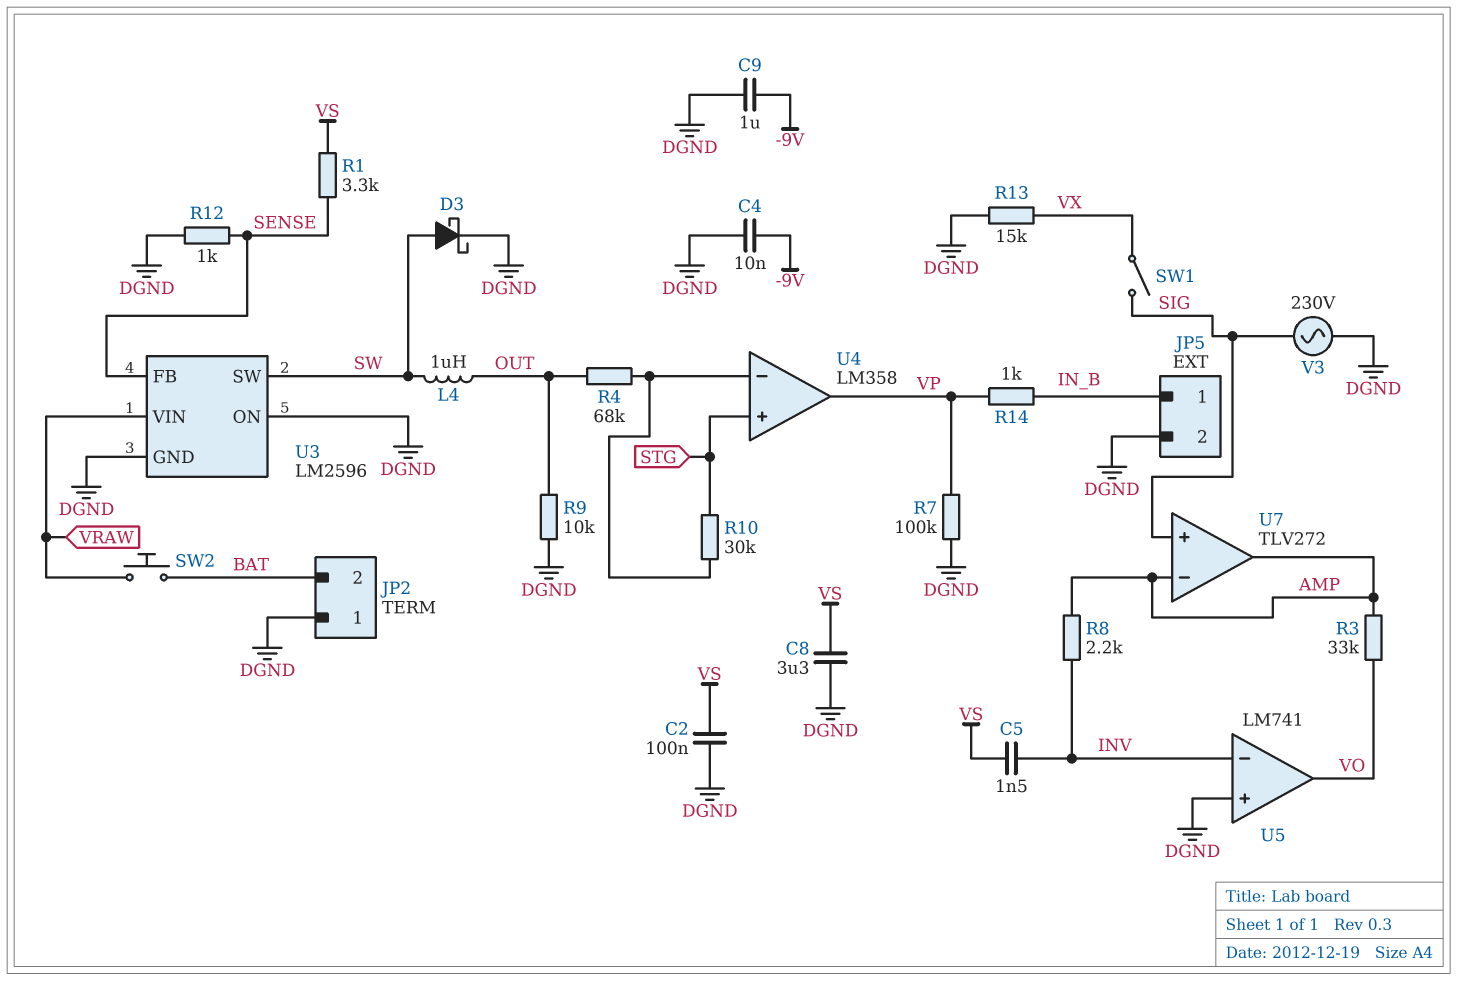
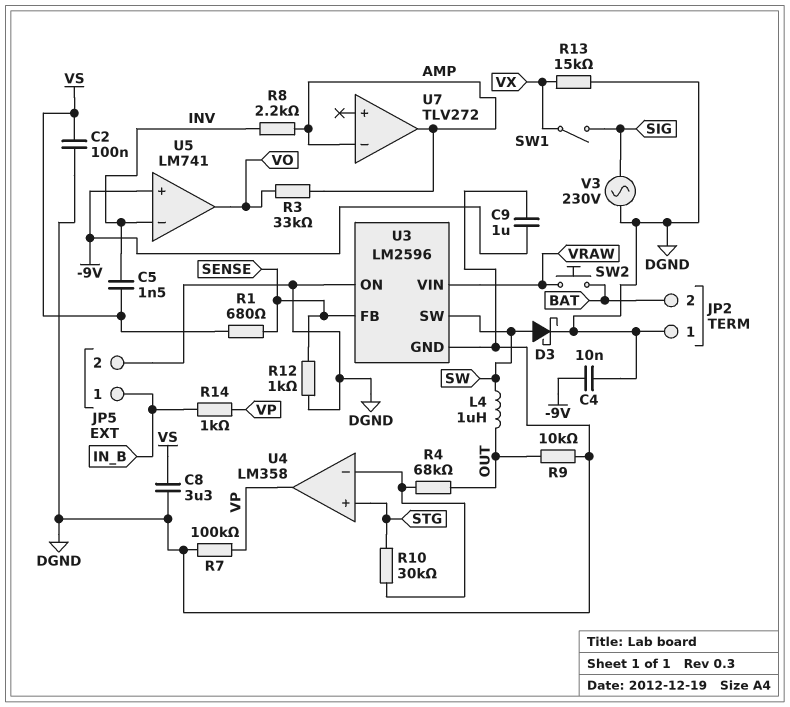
R1: 3.3k (SENSE, VS) -> 680 (SENSE, VS)
U5 pin in+: DGND -> -9V
U7 pin in+: SIG -> none

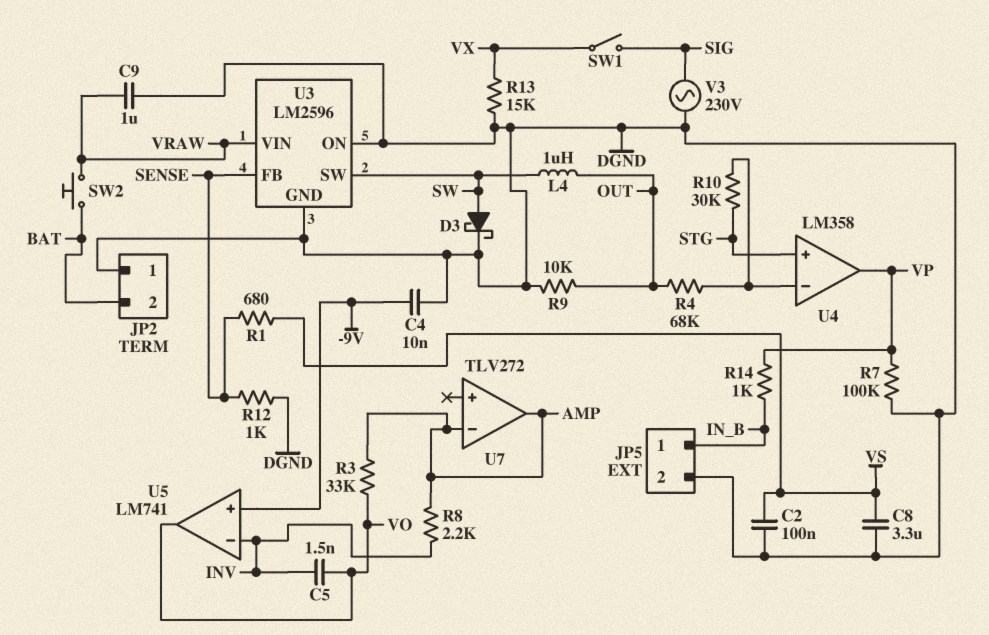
C5: 1.5nF (INV, VS) -> 1.5nF (INV, VO)
C9: 1uF (-9V, DGND) -> 1uF (DGND, VRAW)

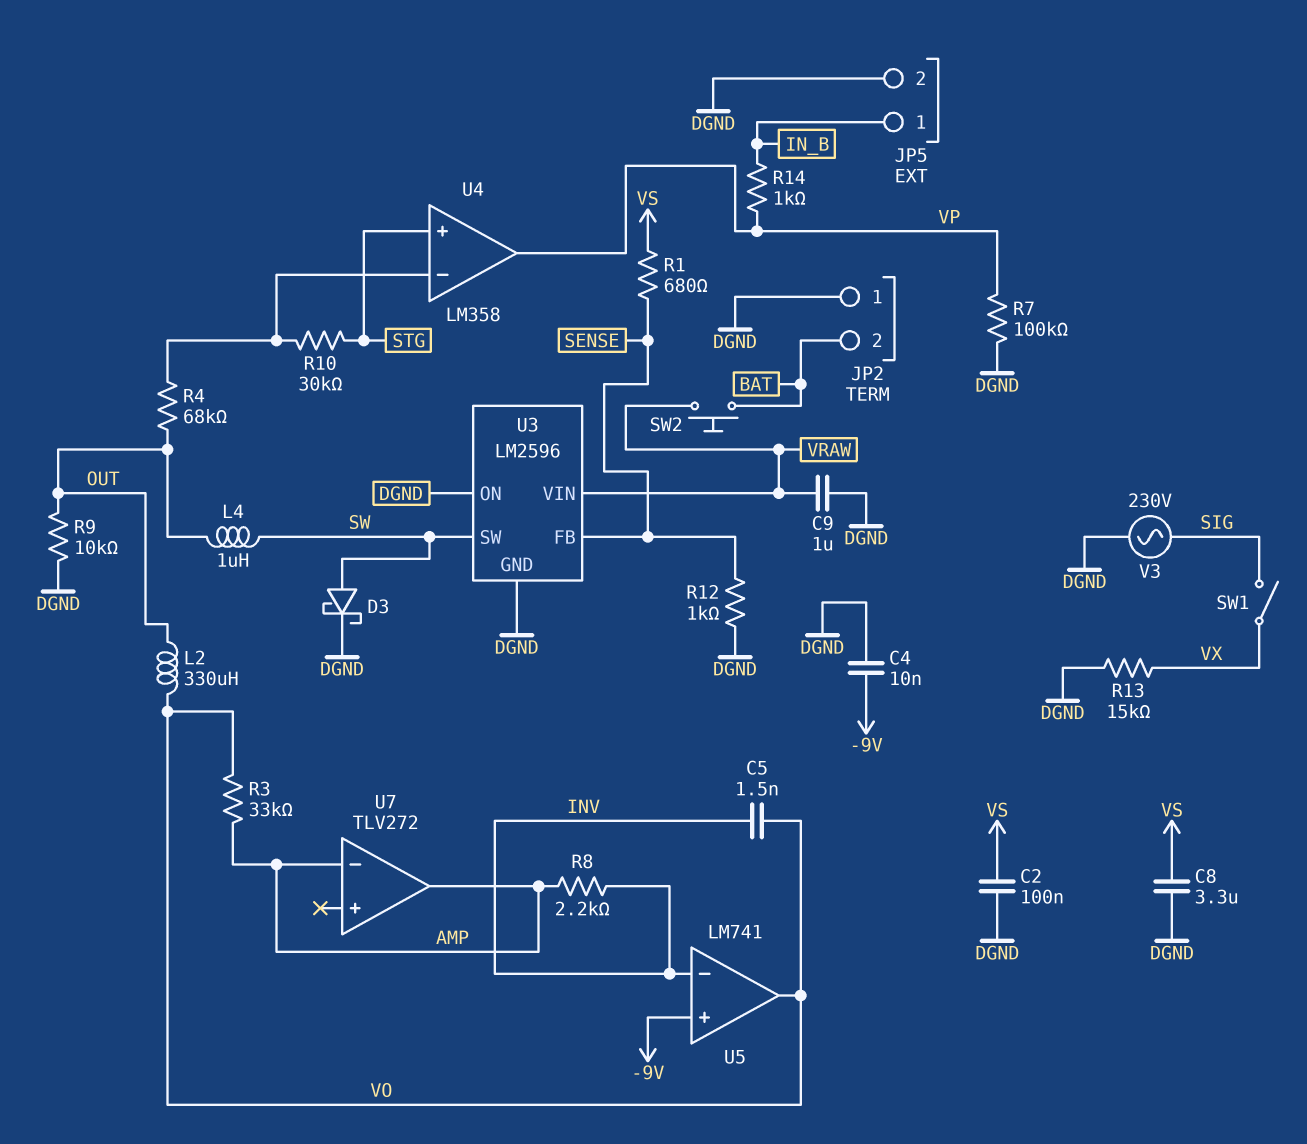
L2: none -> 330uH (OUT, VO)

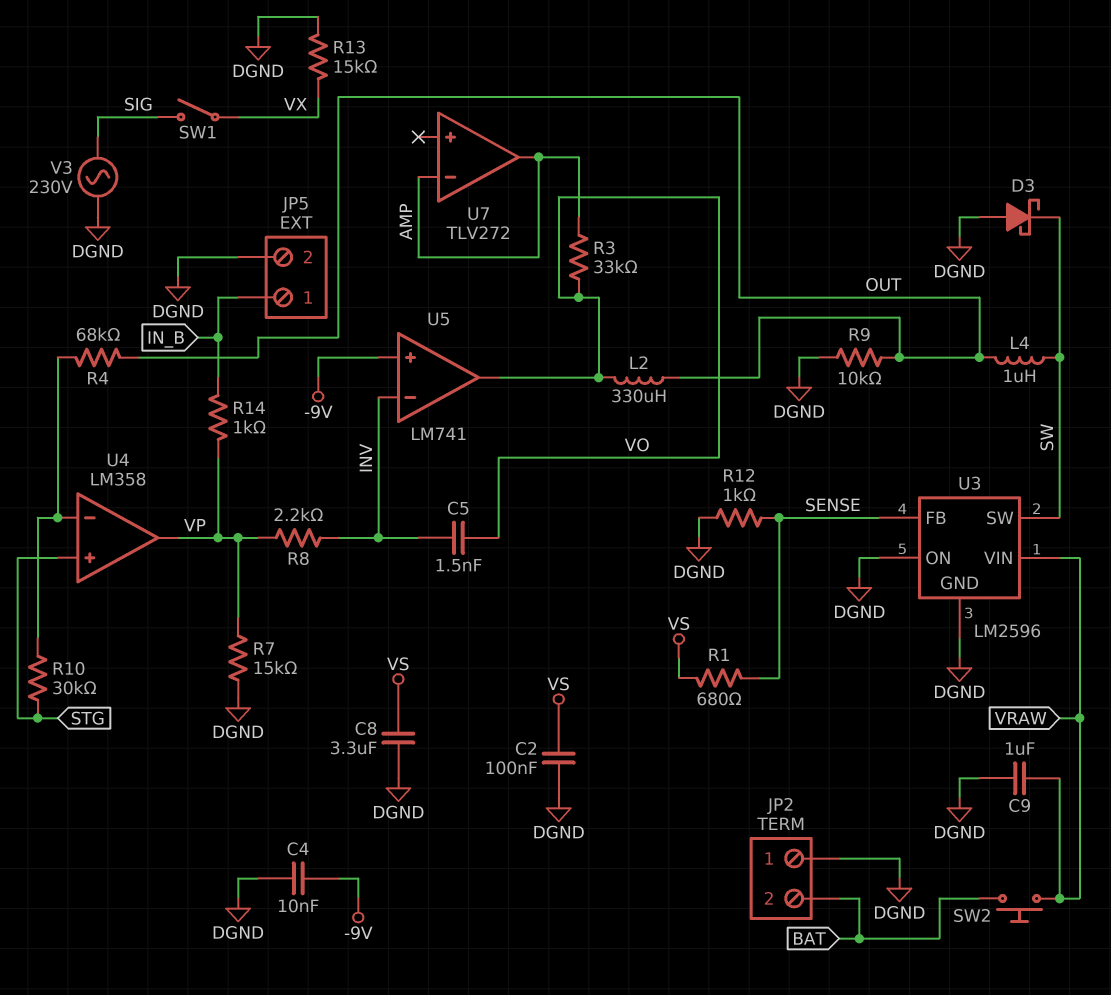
D3: schottky (A SW, K DGND) -> schottky (A DGND, K SW)
R7: 100k (DGND, VP) -> 15k (DGND, VP)
R8: 2.2k (AMP, INV) -> 2.2k (INV, VP)

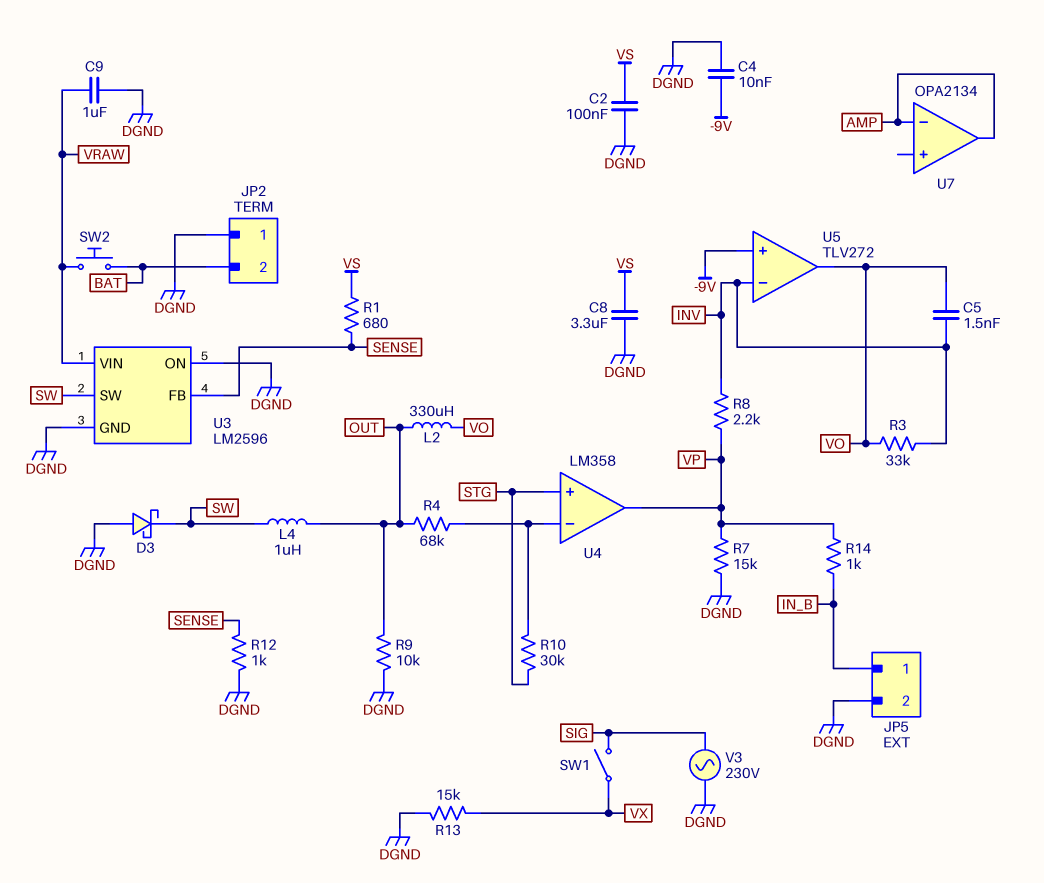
R3: 33k (AMP, VO) -> 33k (INV, VO)
U5: LM741 -> TLV272
U7: TLV272 -> OPA2134

